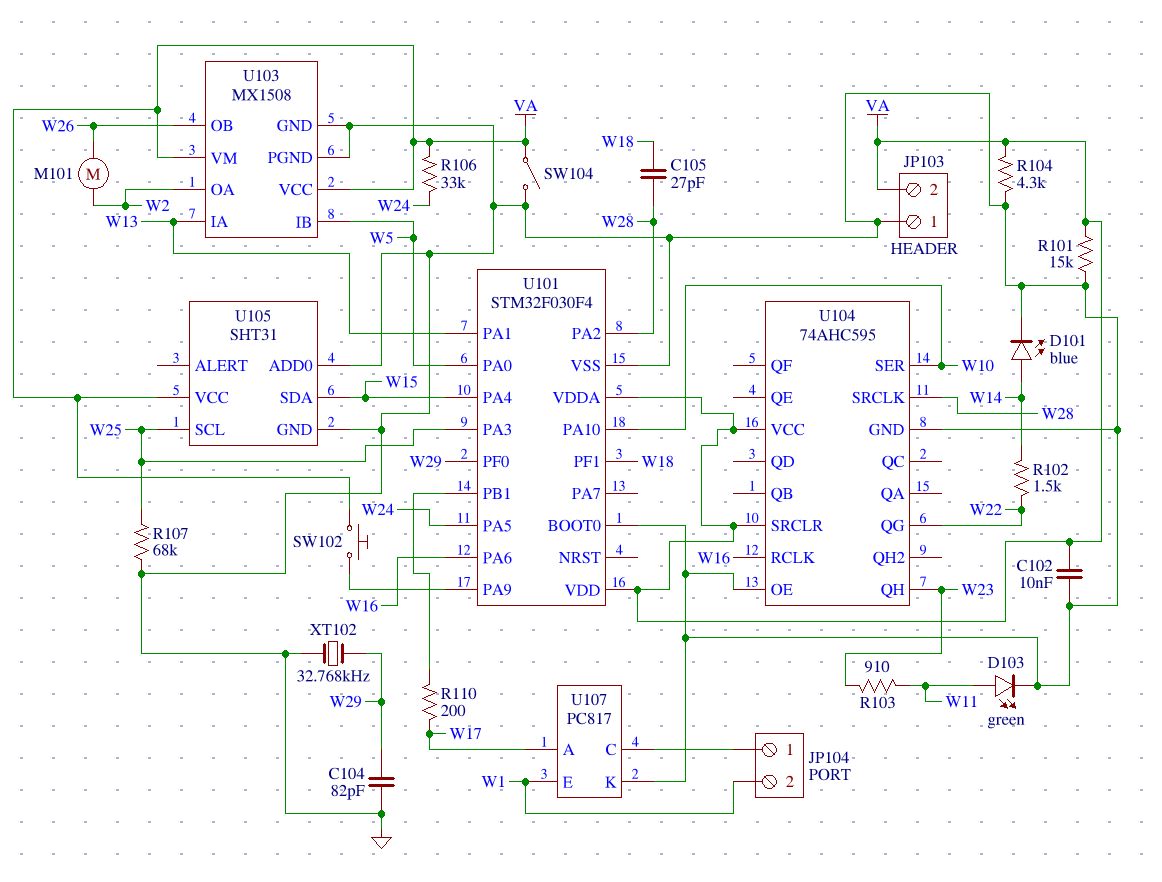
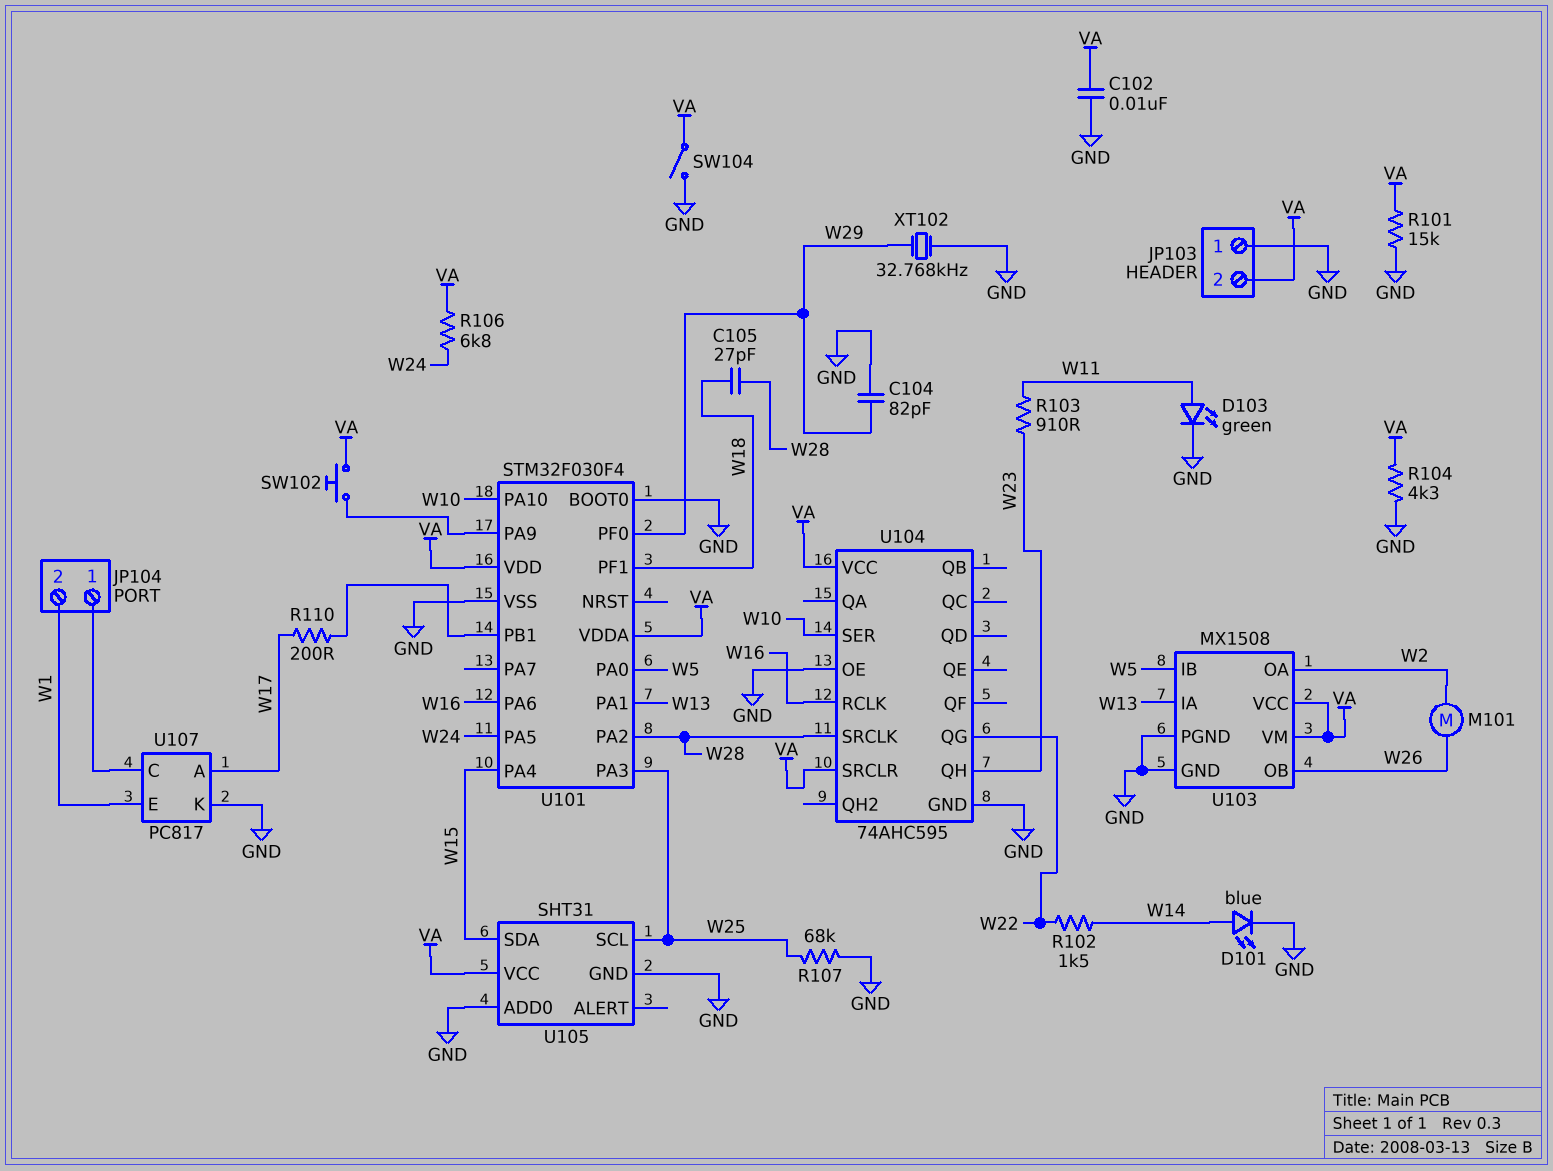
R106: 33k (VA, W24) -> 6.8k (VA, W24)

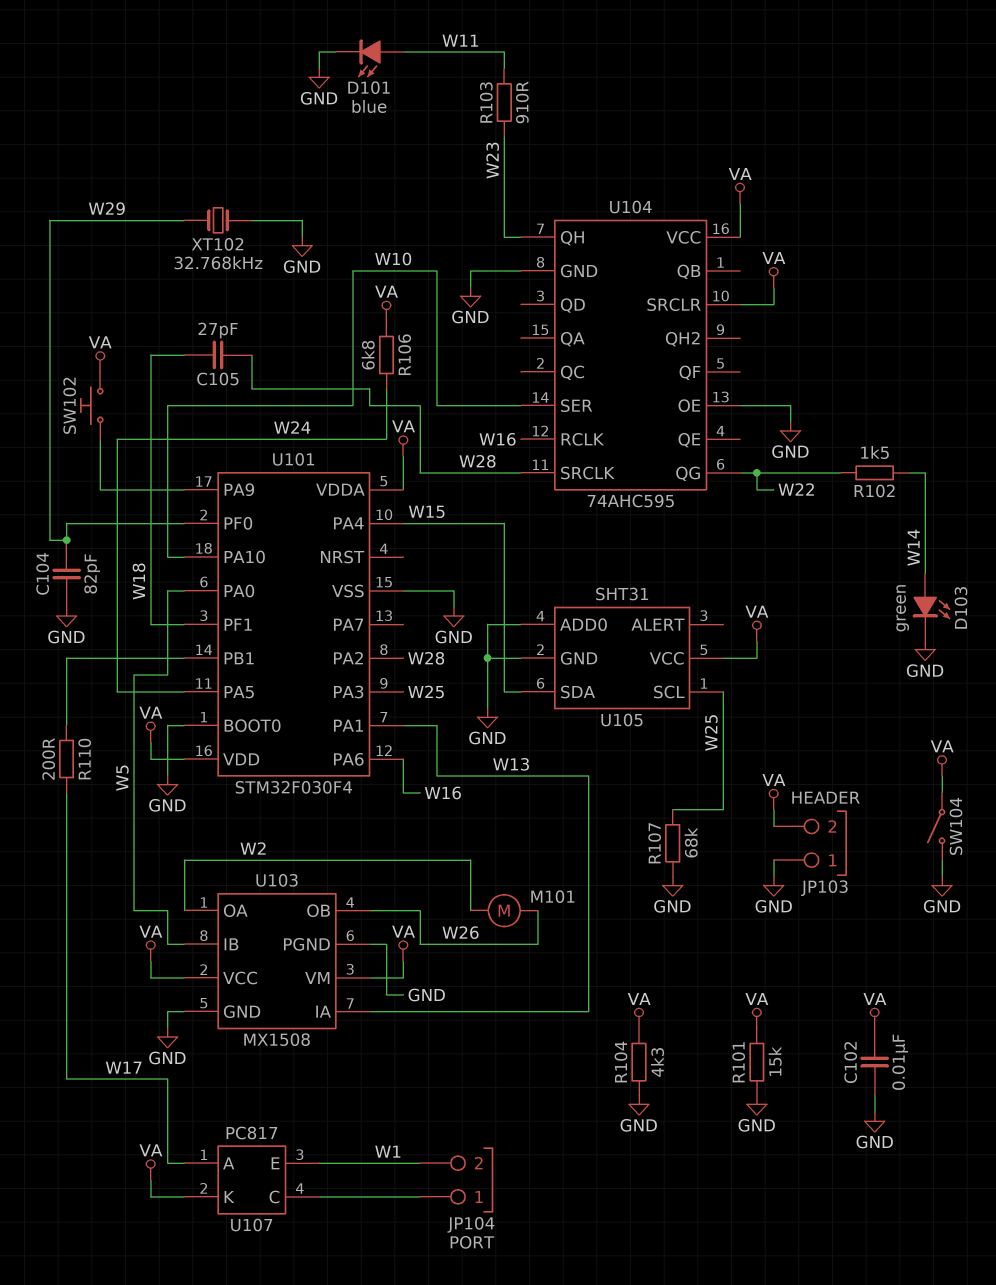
D101: LED blue (A W14, K GND) -> LED blue (A W11, K GND)
D103: LED green (A W11, K GND) -> LED green (A W14, K GND)
U107 pin K: GND -> VA

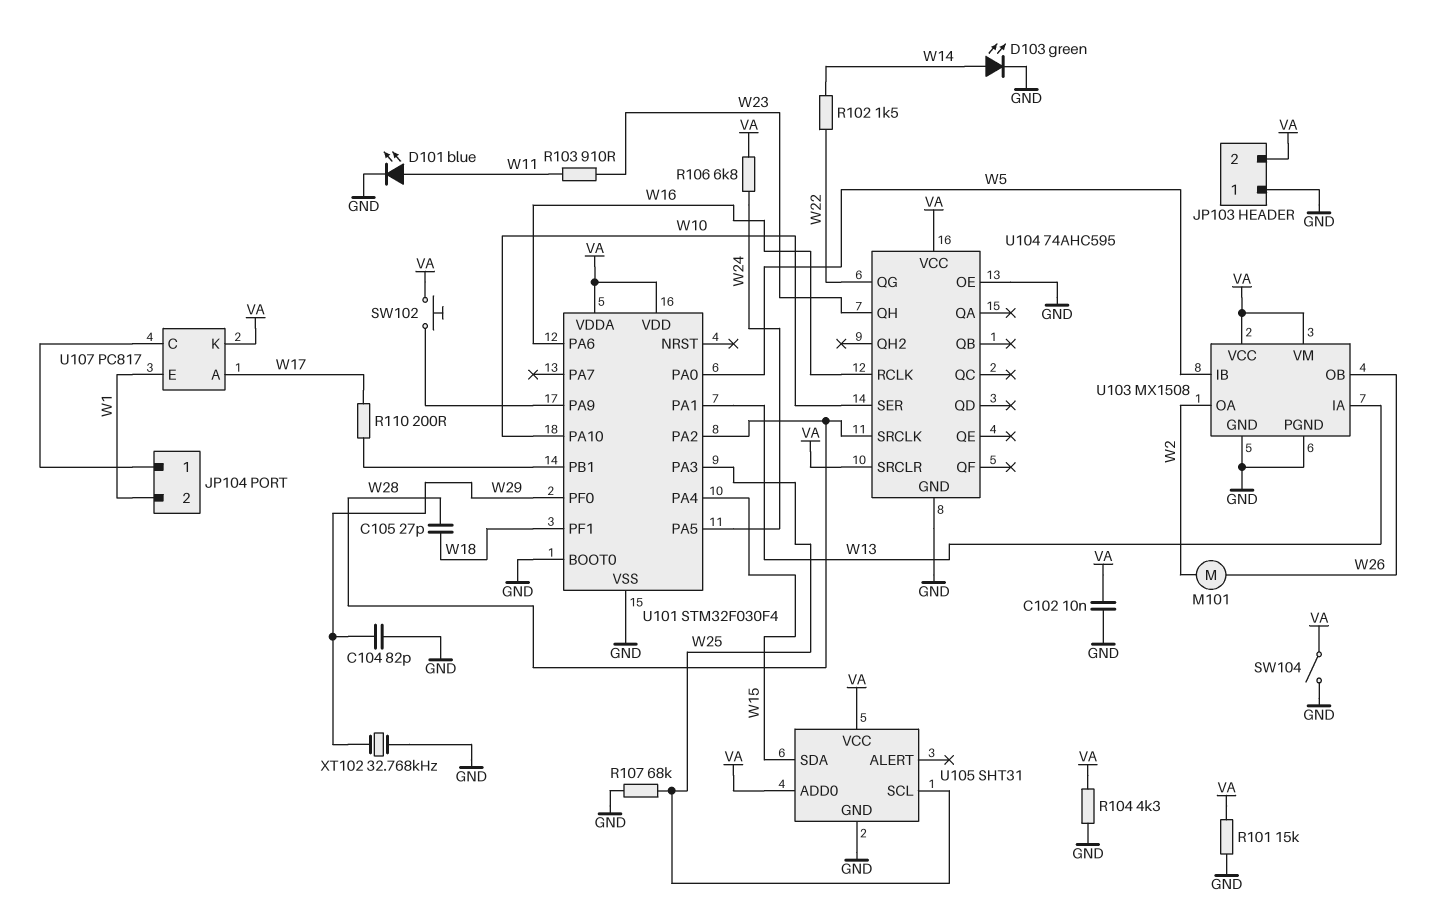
U105 pin ADD0: GND -> VA

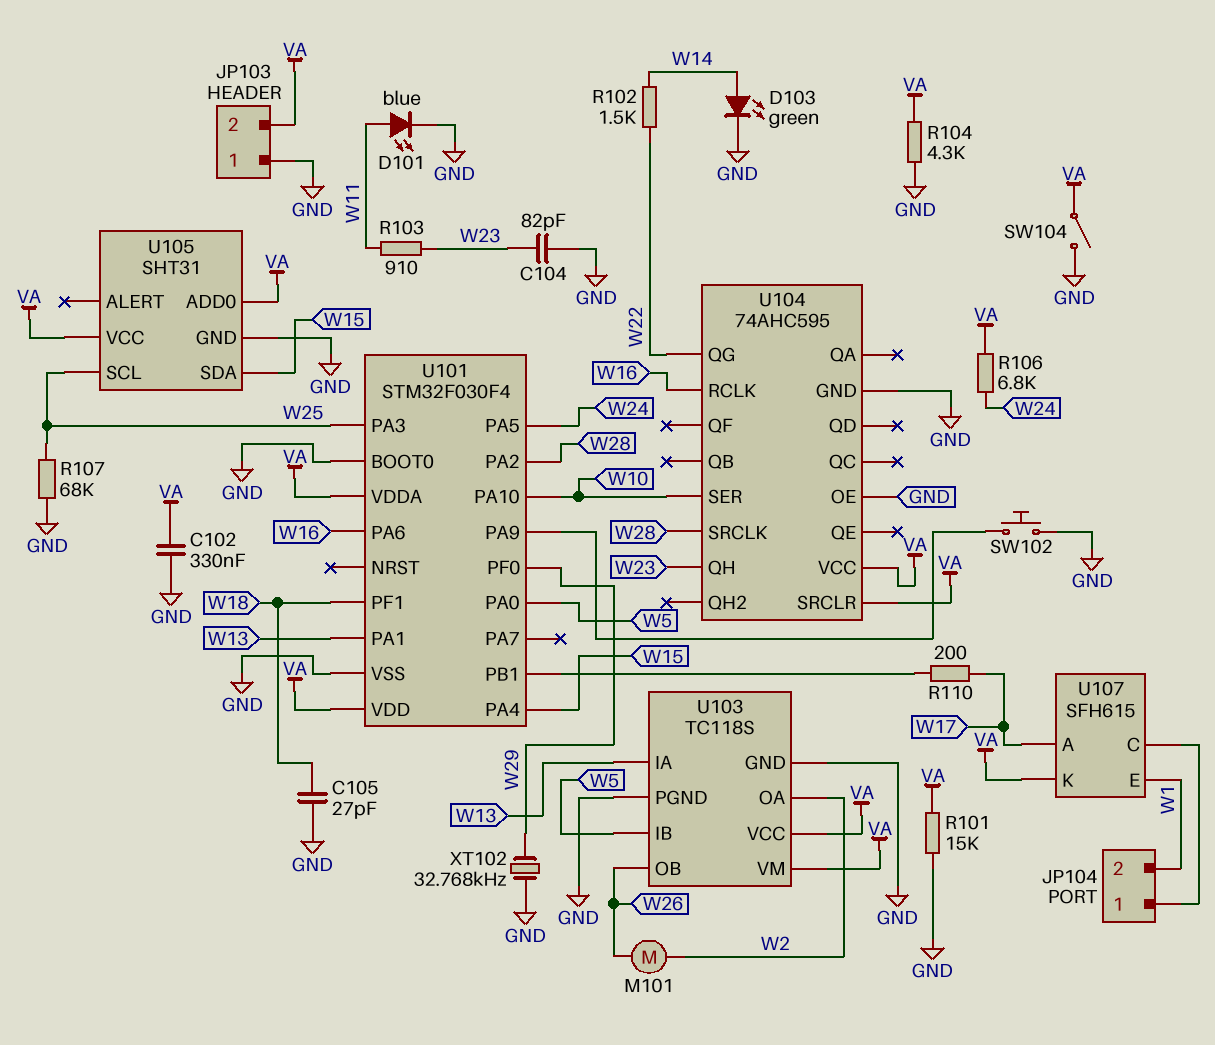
C102: 10nF (GND, VA) -> 330nF (GND, VA)
C104: 82pF (GND, W29) -> 82pF (GND, W23)
C105: 27pF (W18, W28) -> 27pF (GND, W18)
SW102: button (U101/PA9, VA) -> button (GND, U101/PA9)
U103: MX1508 -> TC118S
U107: PC817 -> SFH615

